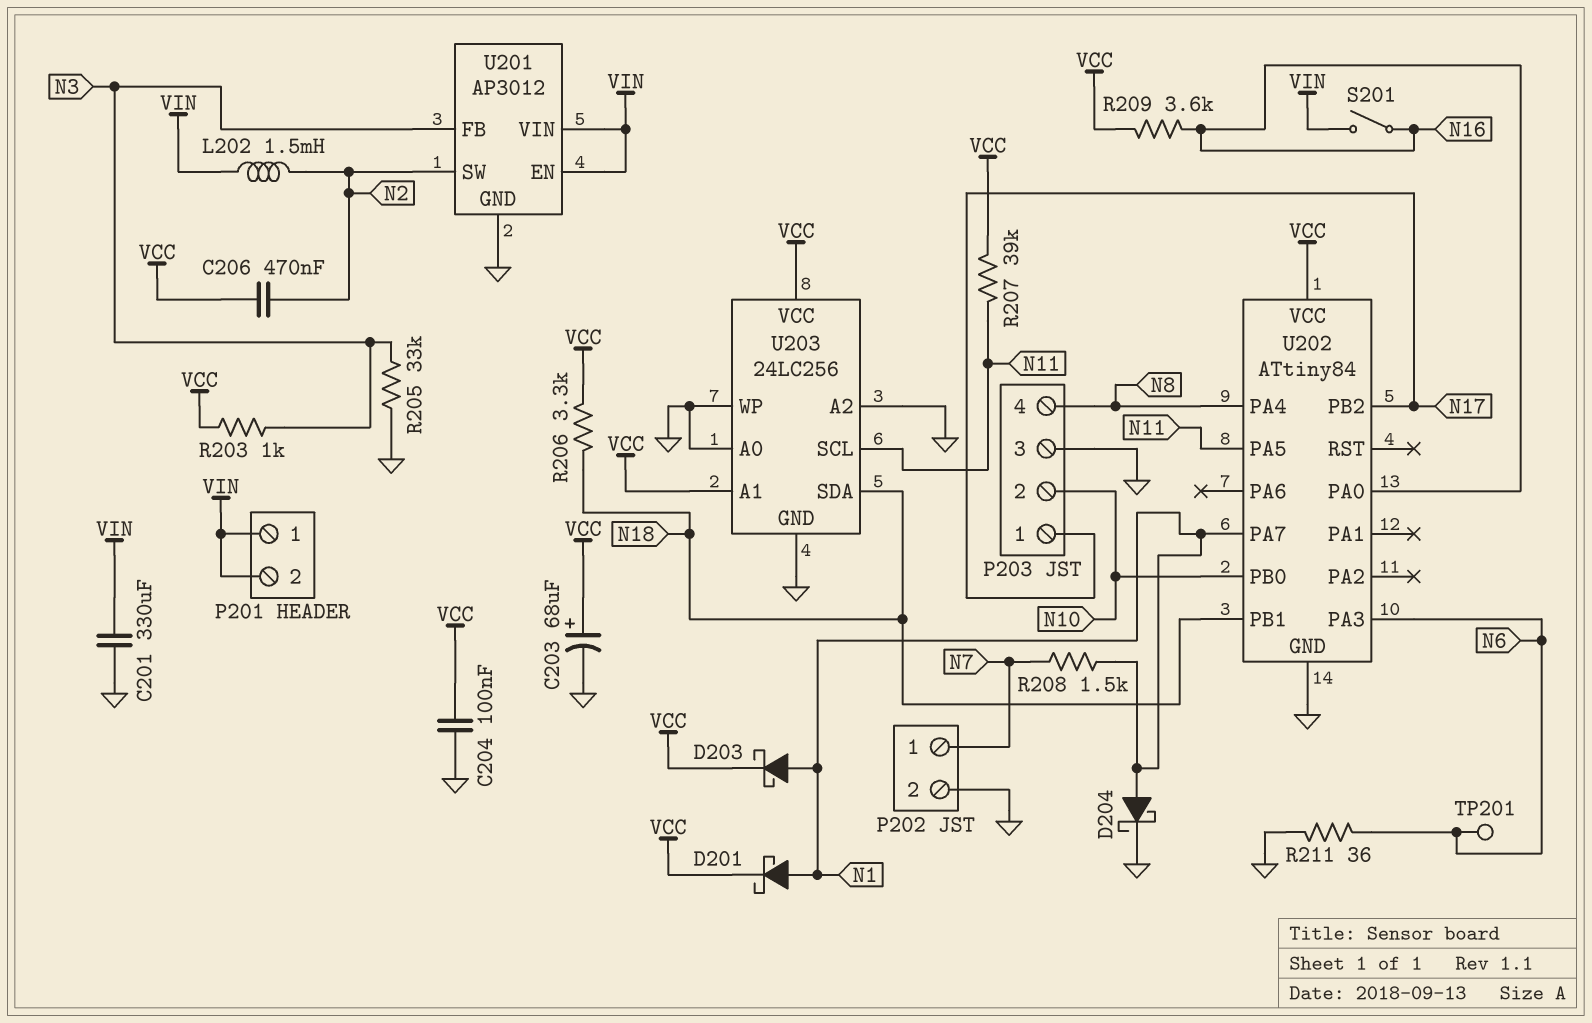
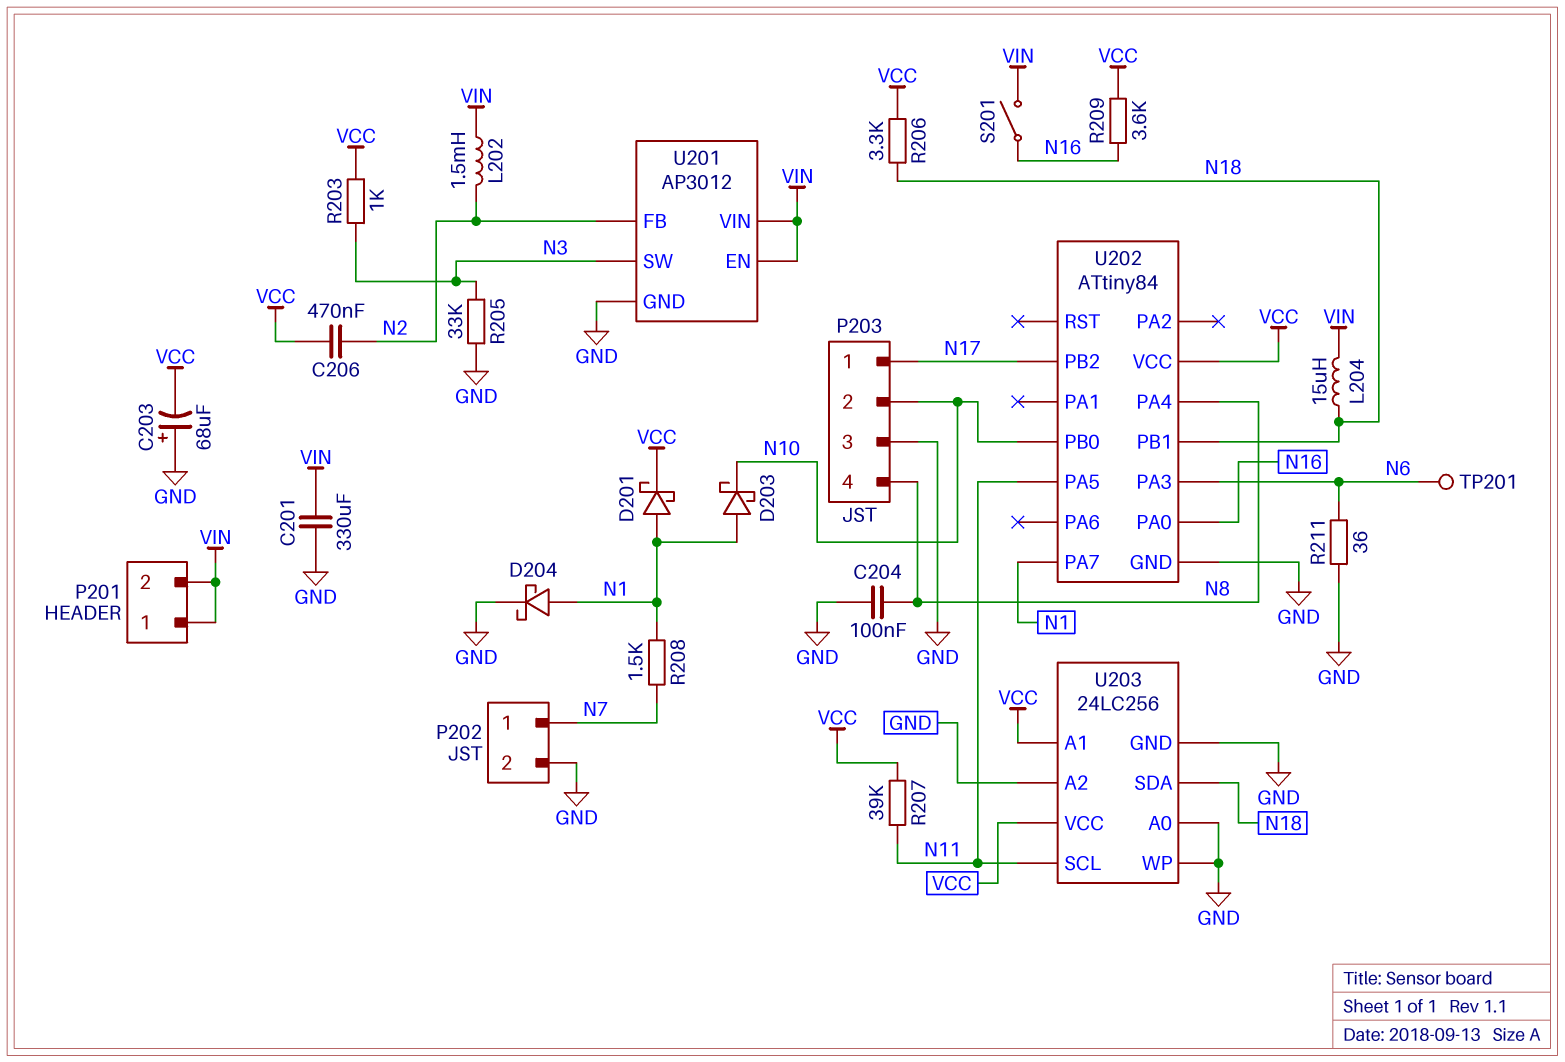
C203: 68uF (plus VCC, minus GND) -> 68uF (plus GND, minus VCC)
C204: 100nF (GND, VCC) -> 100nF (GND, N8)
D203: schottky (A N1, K VCC) -> schottky (A N1, K N10)
L204: none -> 15uH (N18, VIN)
U201 pin FB: N3 -> N2
U201 pin SW: N2 -> N3

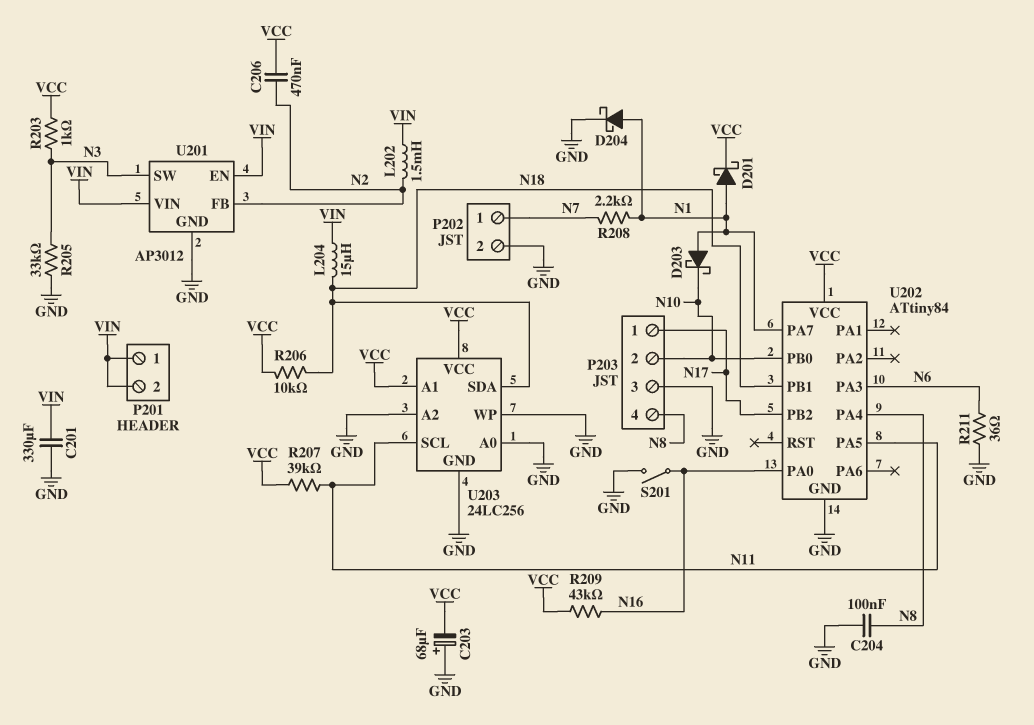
R206: 3.3k (N18, VCC) -> 10k (N18, VCC)
R208: 1.5k (N1, N7) -> 2.2k (N1, N7)
R209: 3.6k (N16, VCC) -> 43k (N16, VCC)
S201: switch (N16, VIN) -> switch (GND, N16)
TP201: test point (N6) -> none

